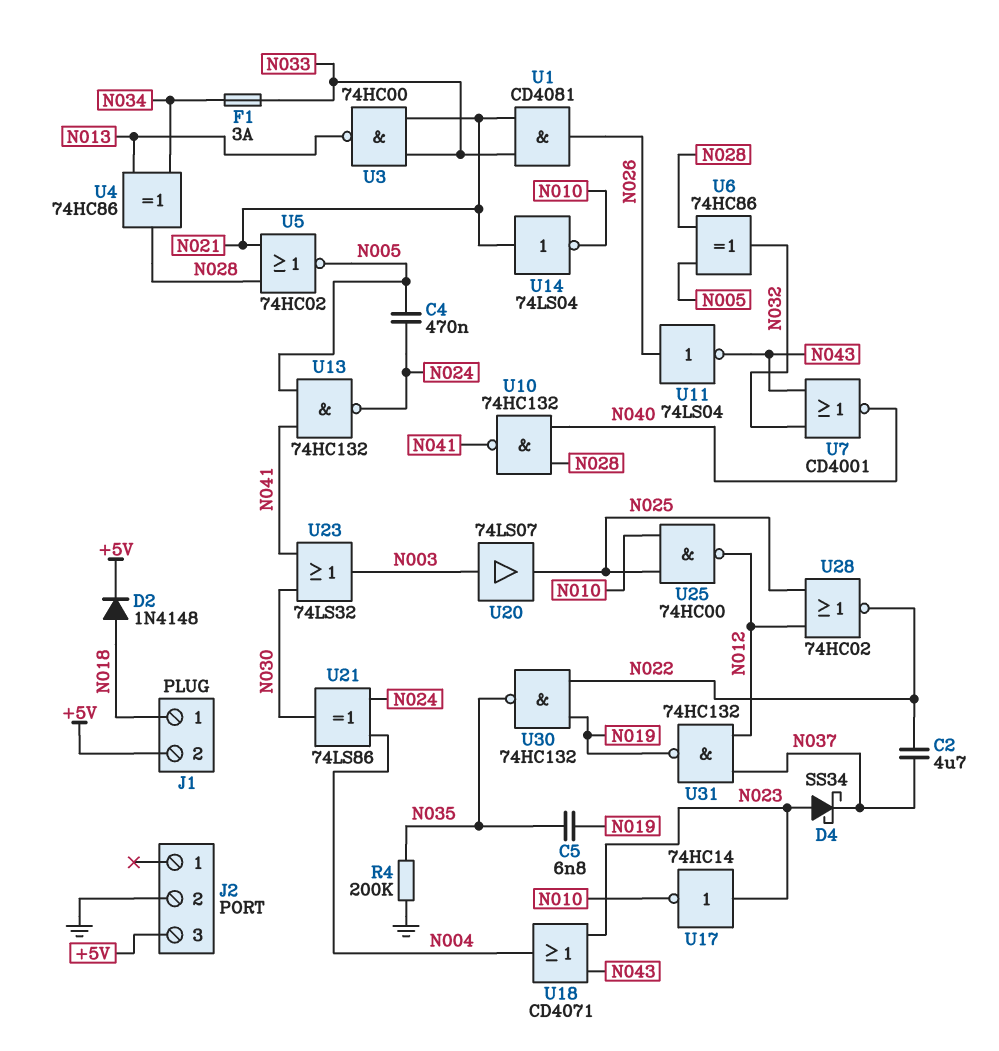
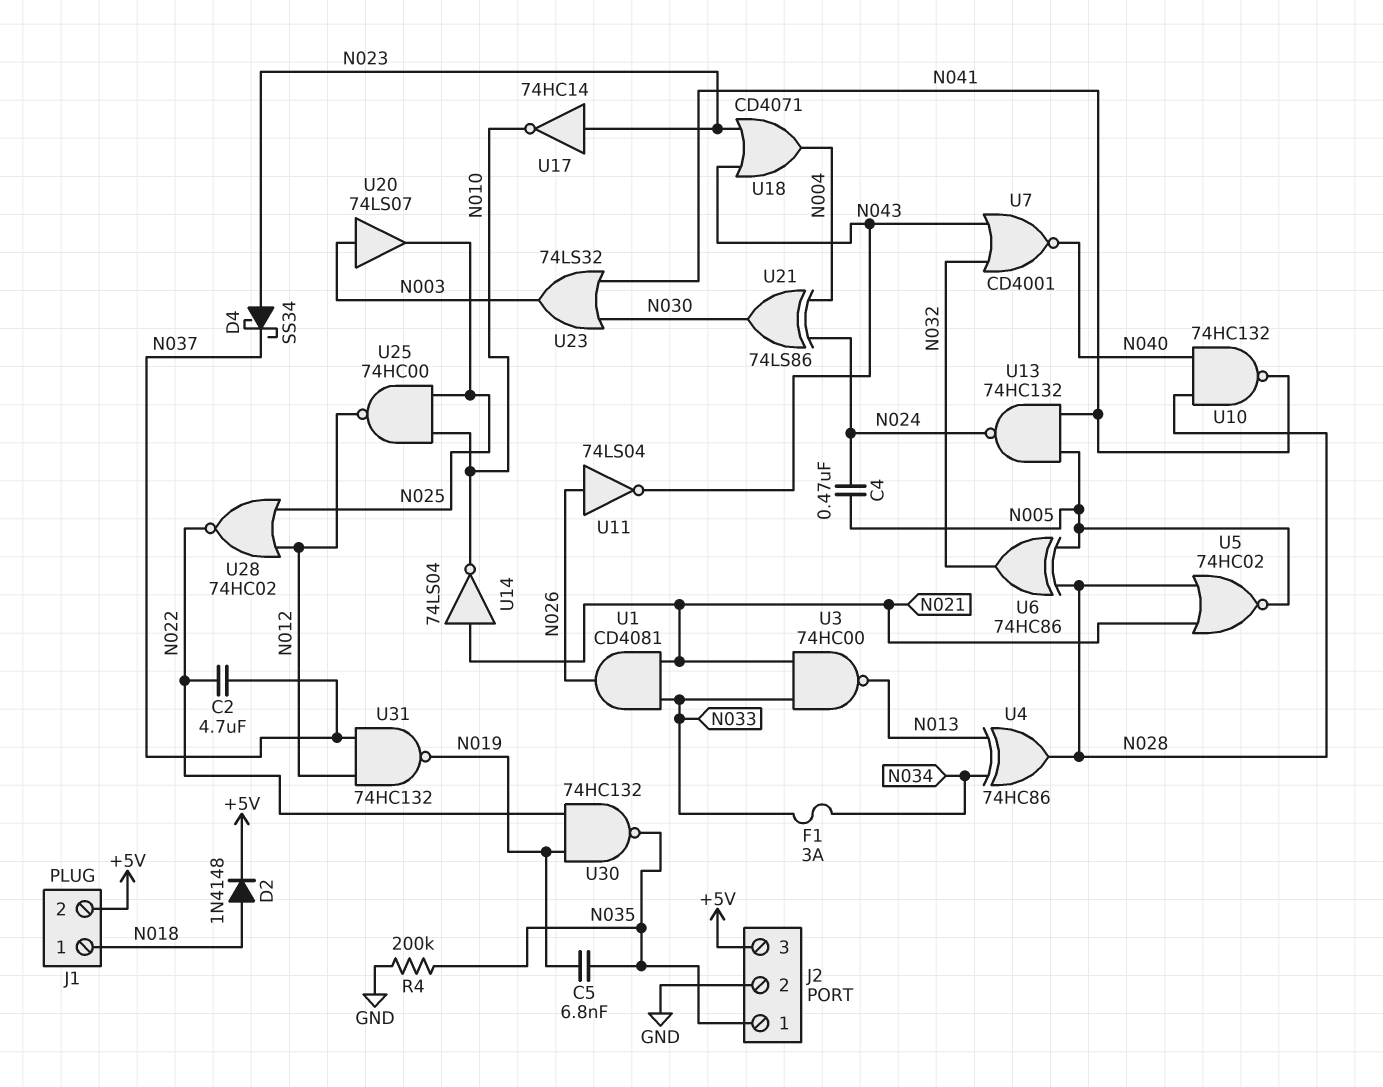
J2 pin 1: none -> N035

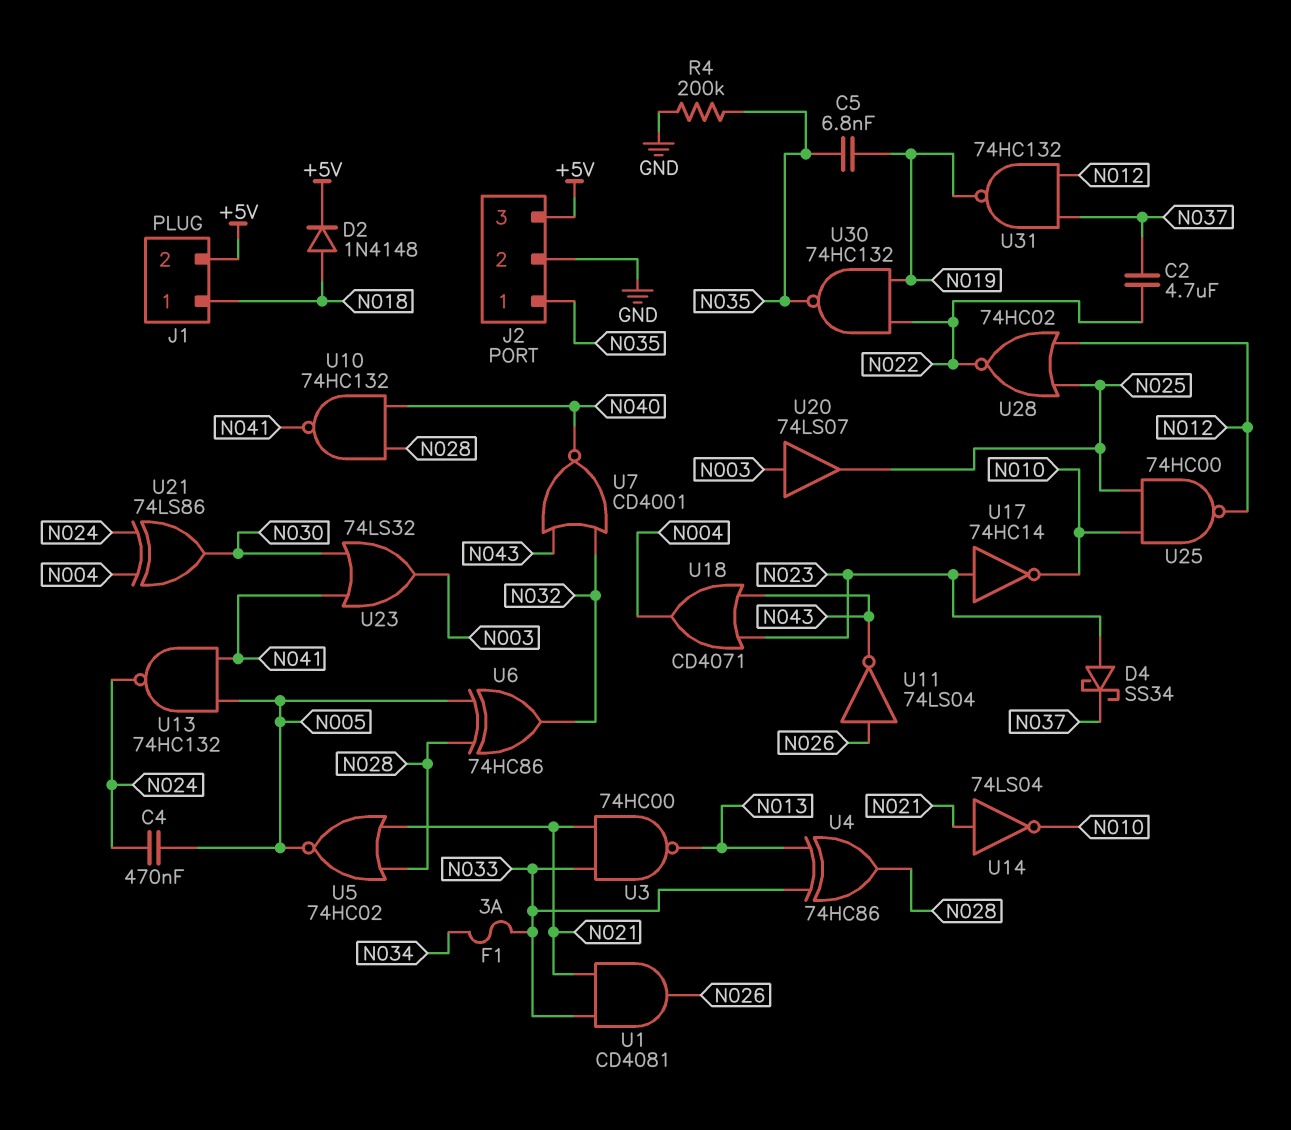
U4: XOR 74HC86 (in N013, in N034, out N028) -> XOR 74HC86 (in N013, in N033, out N028)

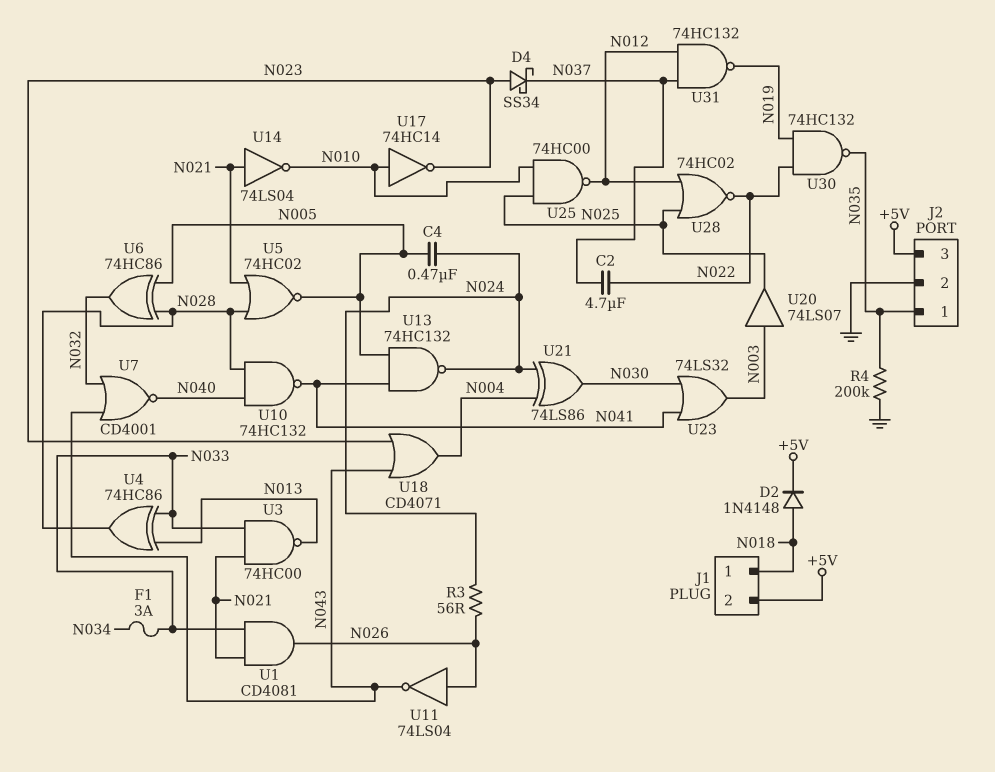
C5: 6.8nF (N019, N035) -> none
R3: none -> 56 (N024, N026)
U17: NOT 74HC14 (in N023, out N010) -> NOT 74HC14 (in N010, out N023)

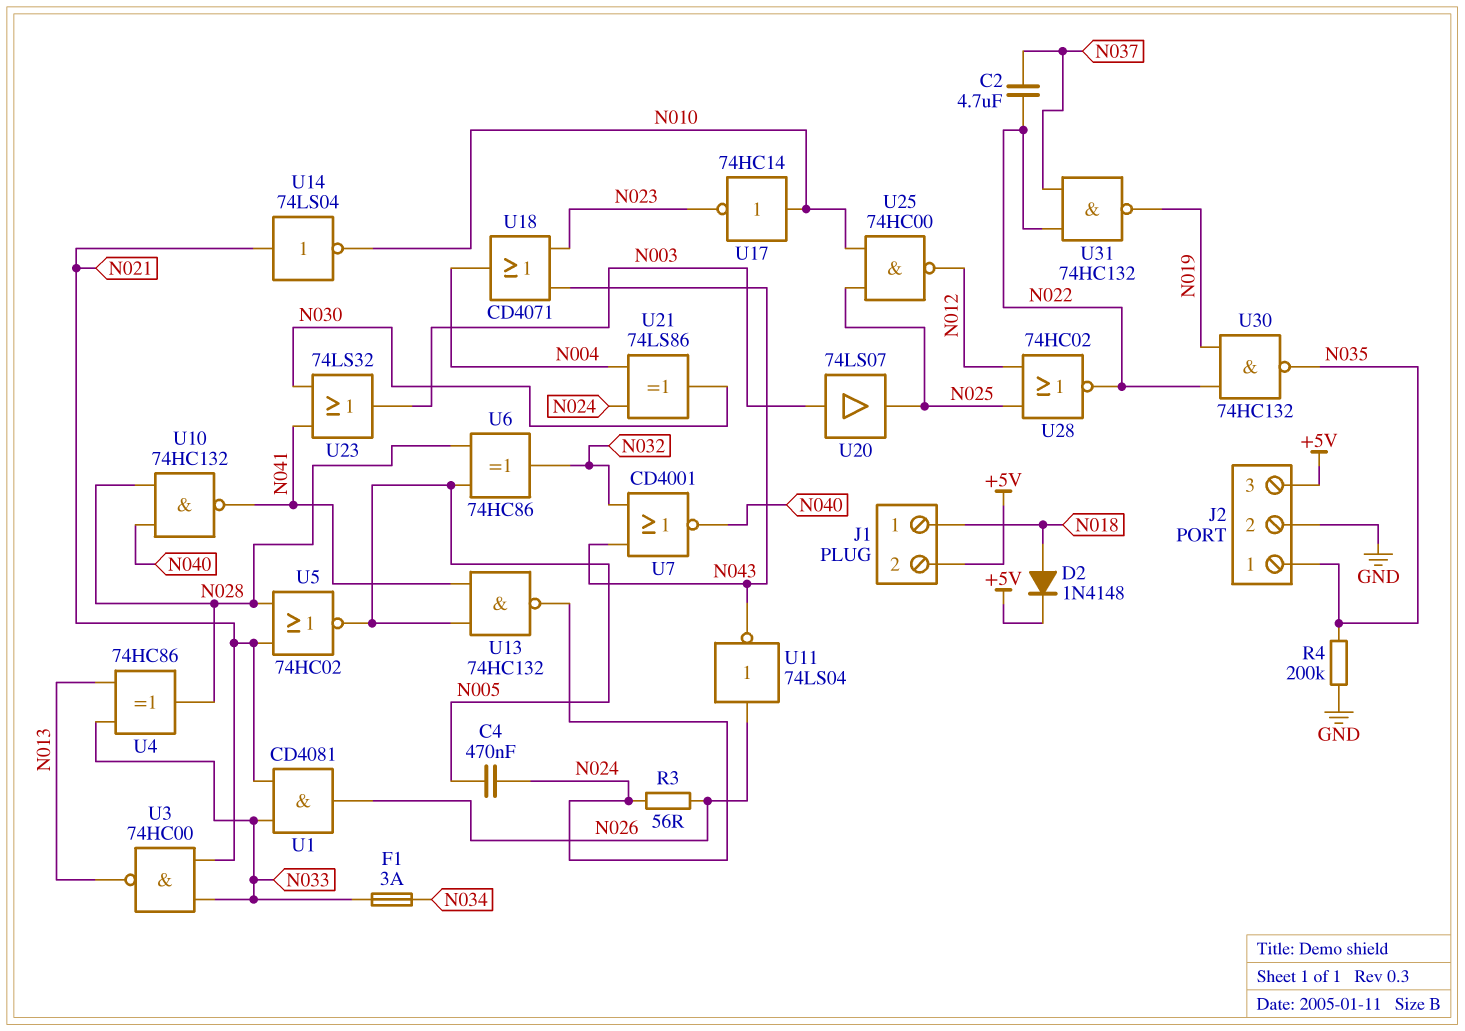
D4: schottky SS34 (A N023, K N037) -> none
U31: NAND 74HC132 (in N012, in N037, out N019) -> NAND 74HC132 (in N022, in N037, out N019)

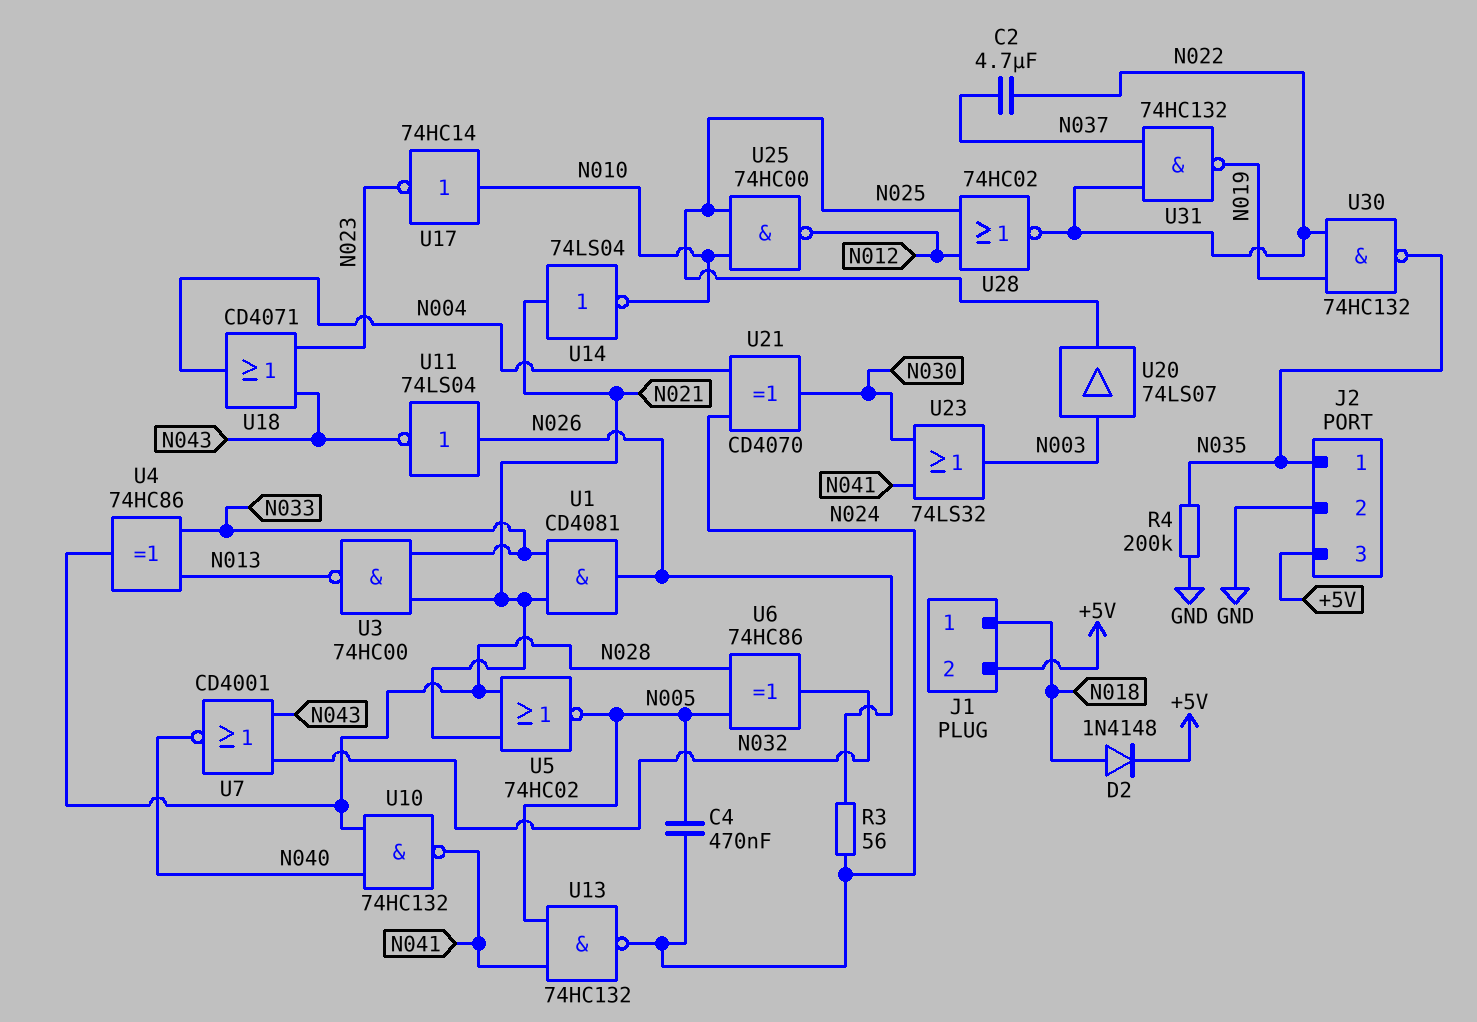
F1: 3A (N033, N034) -> none
U21: XOR 74LS86 (in N004, in N024, out N030) -> XOR CD4070 (in N004, in N024, out N030)

